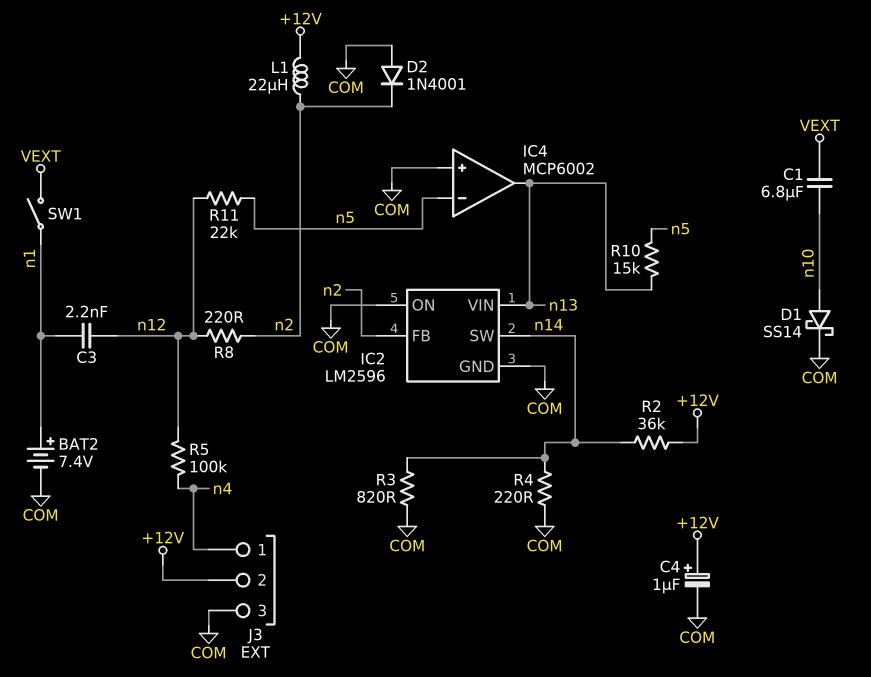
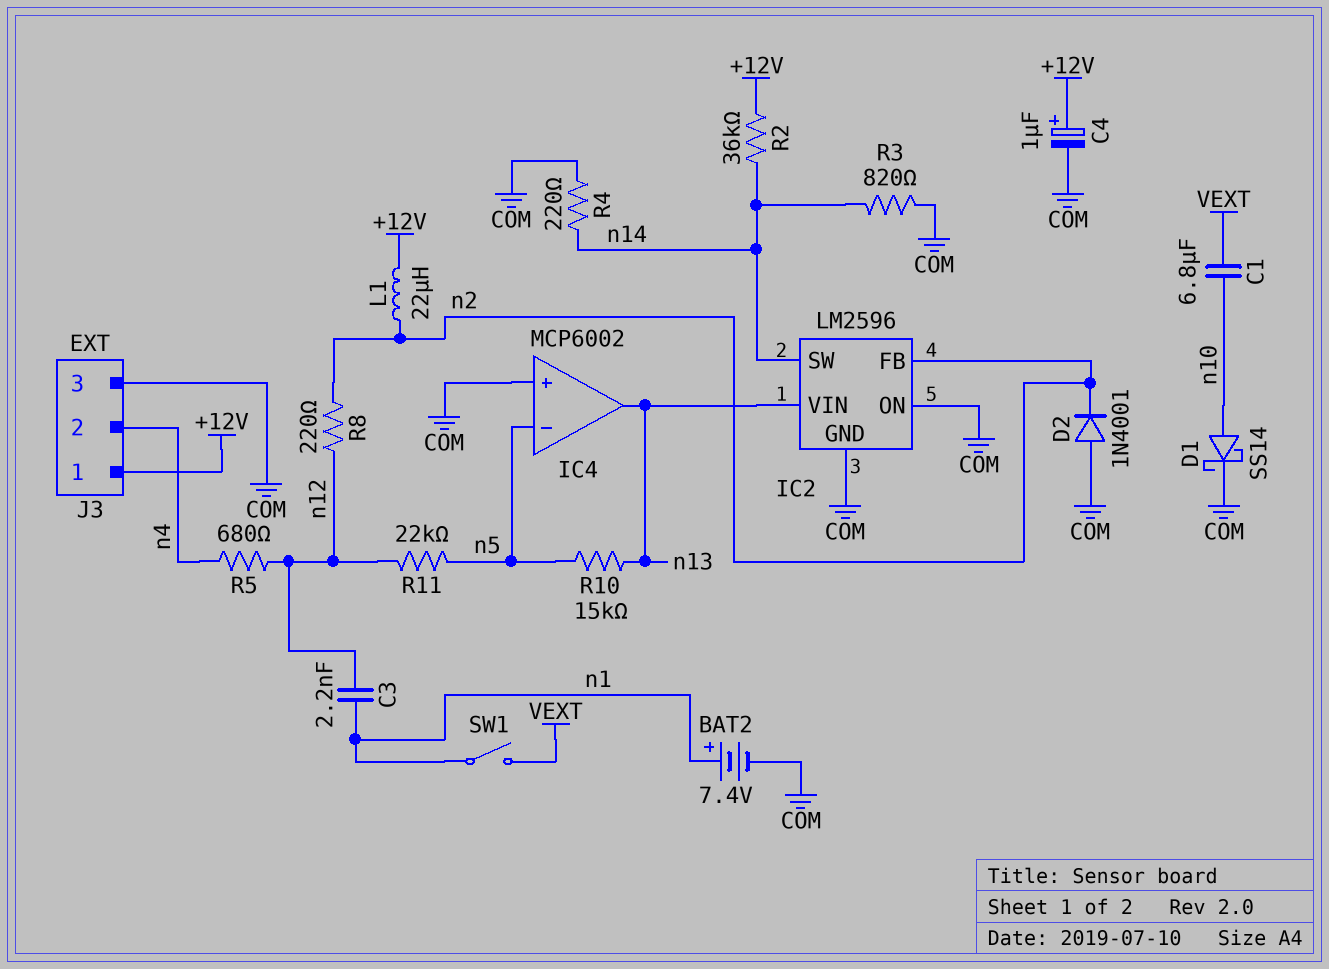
J3 pin 1: n4 -> +12V
J3 pin 2: +12V -> n4
R5: 100k (n4, n12) -> 680 (n4, n12)

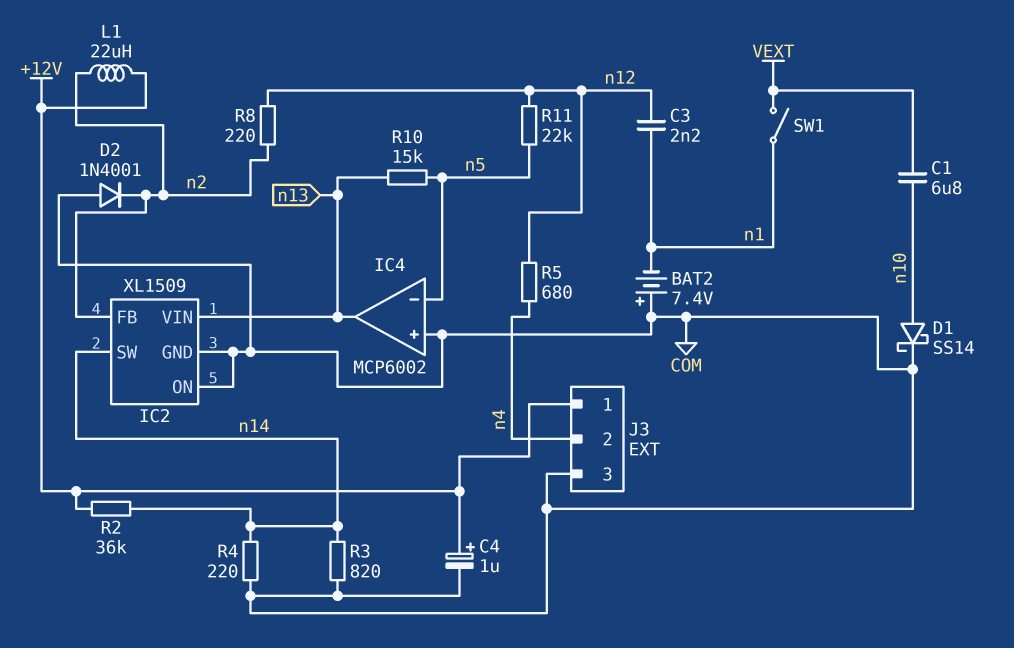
BAT2: 7.4V (plus n1, minus COM) -> 7.4V (plus COM, minus n1)
IC2: LM2596 -> XL1509

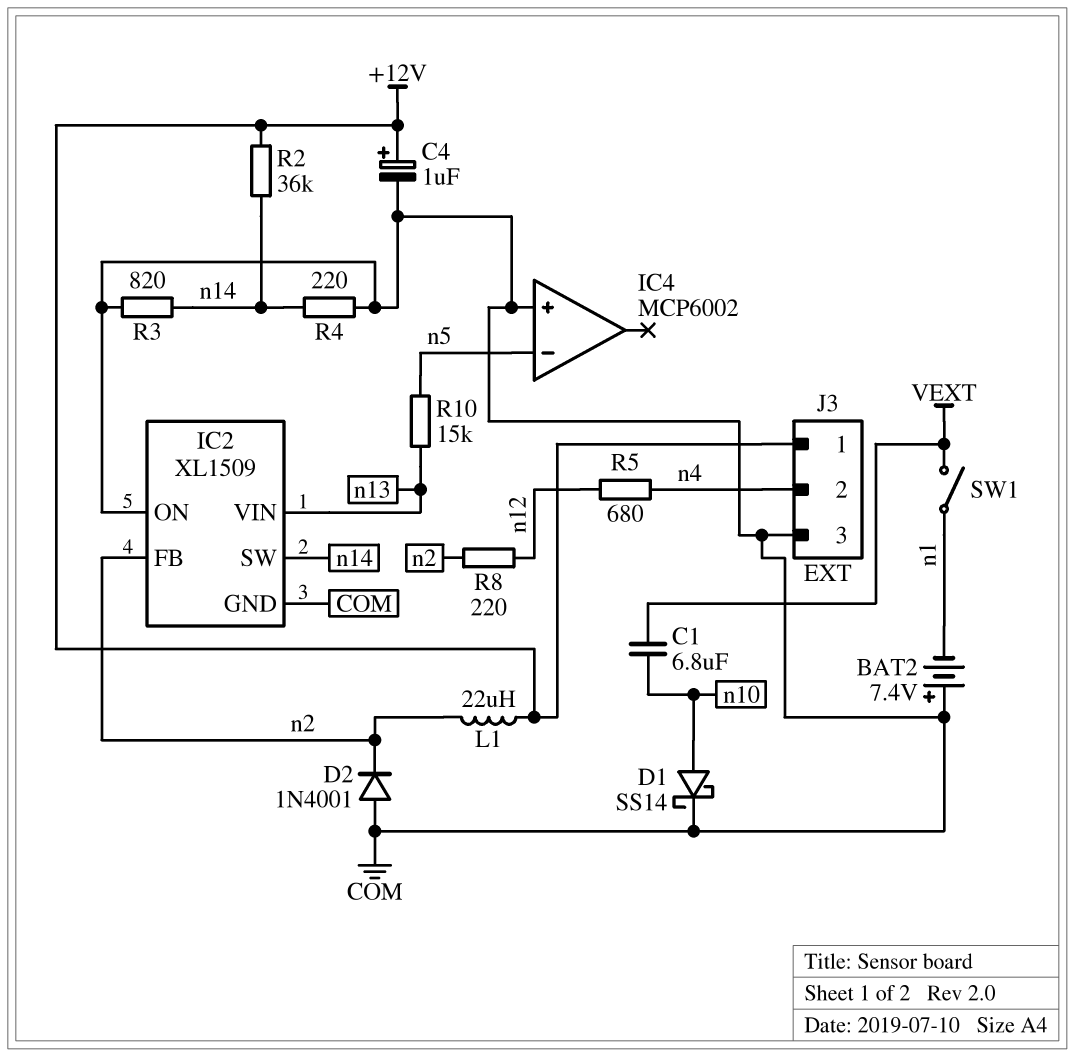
C3: 2.2nF (n1, n12) -> none
IC4 pin out: n13 -> none
R11: 22k (n5, n12) -> none

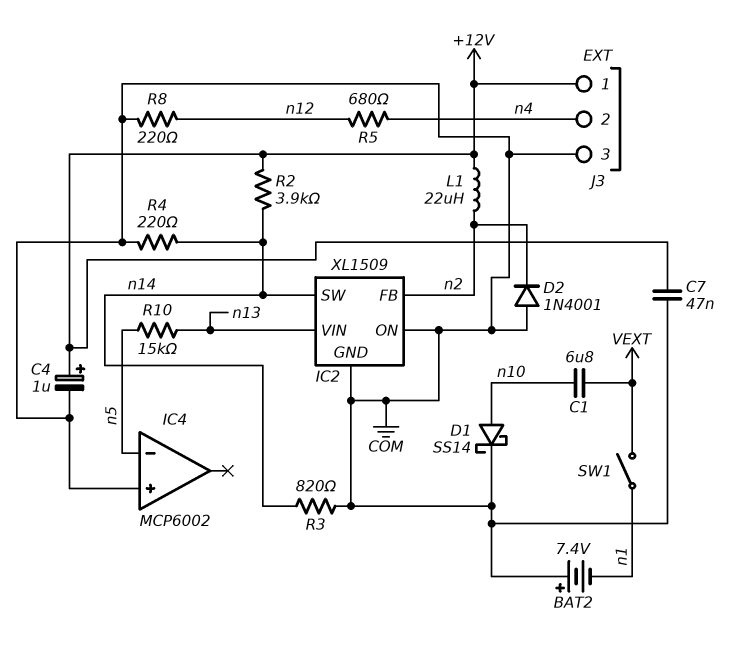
C7: none -> 47nF (+12V, COM)
R2: 36k (+12V, n14) -> 3.9k (+12V, n14)
R8: 220 (n2, n12) -> 220 (COM, n12)

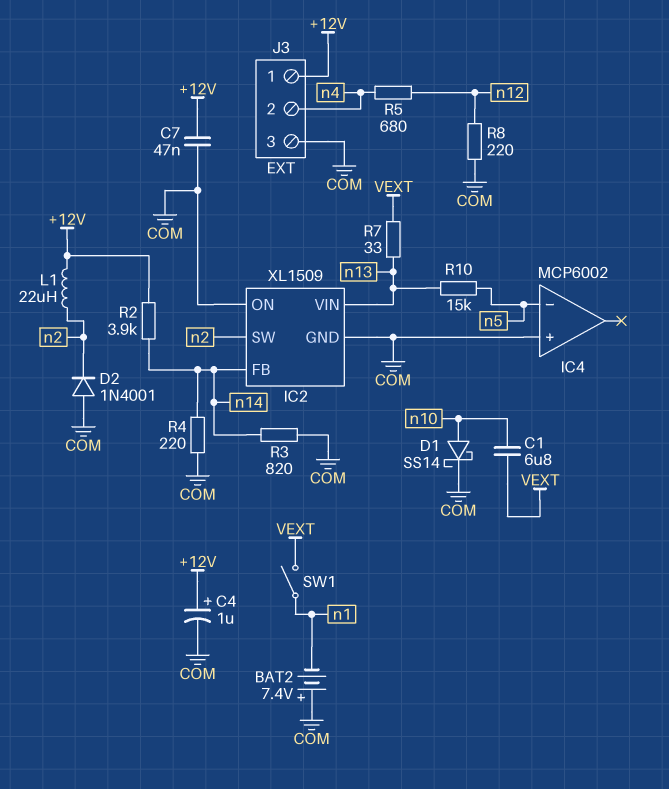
IC2 pin FB: n2 -> n14
IC2 pin SW: n14 -> n2
R7: none -> 33 (VEXT, n13)

